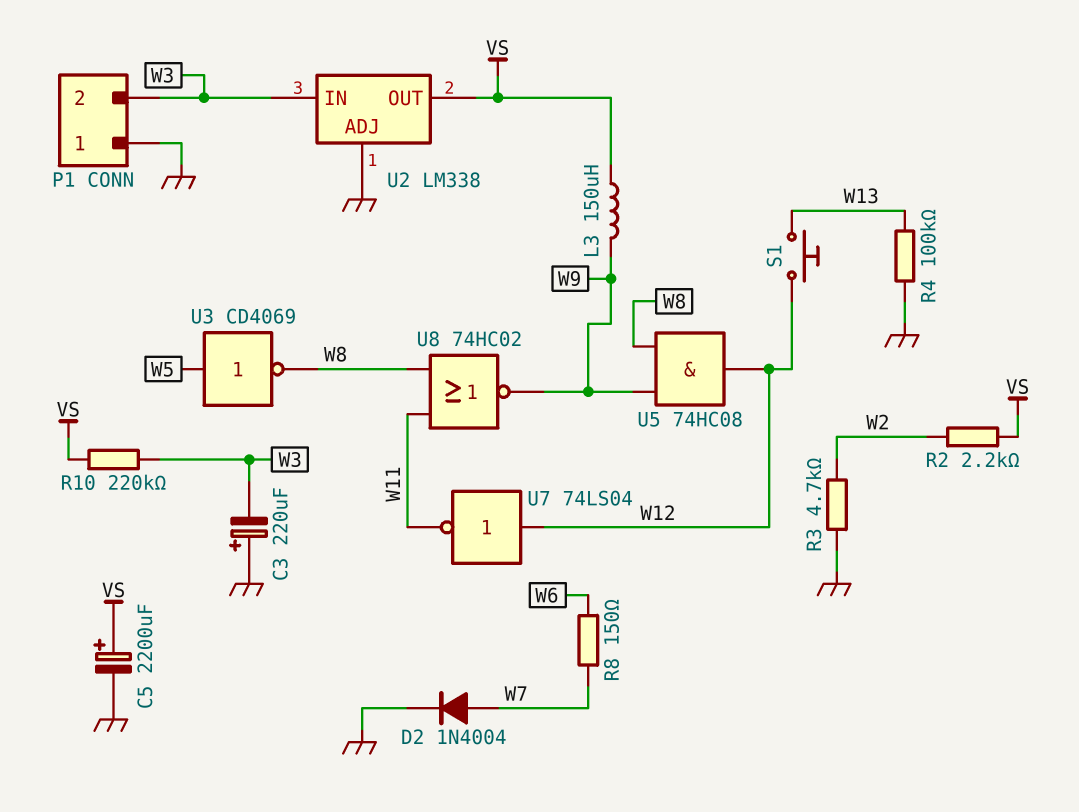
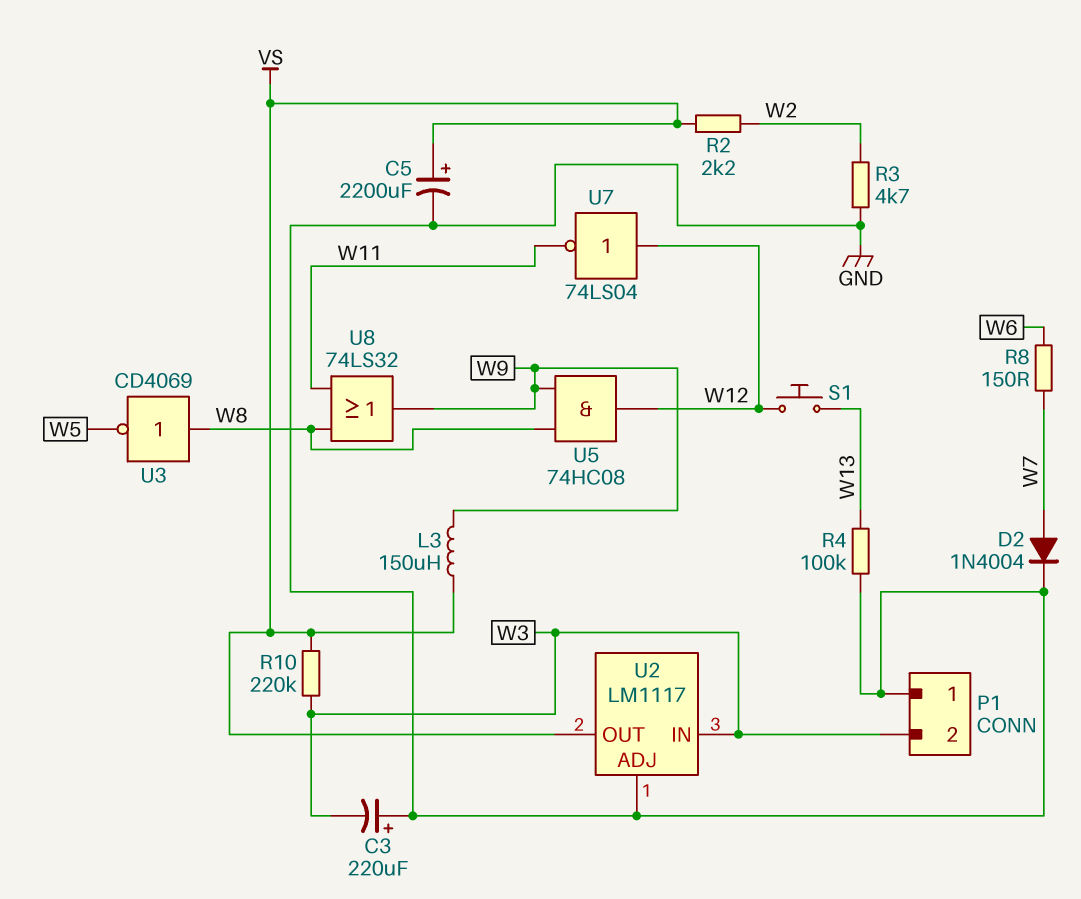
U2: LM338 -> LM1117
U3: NOT CD4069 (in W5, out W8) -> NOT CD4069 (in W8, out W5)
U8: NOR 74HC02 (in W8, in W11, out W9) -> OR 74LS32 (in W8, in W11, out W9)

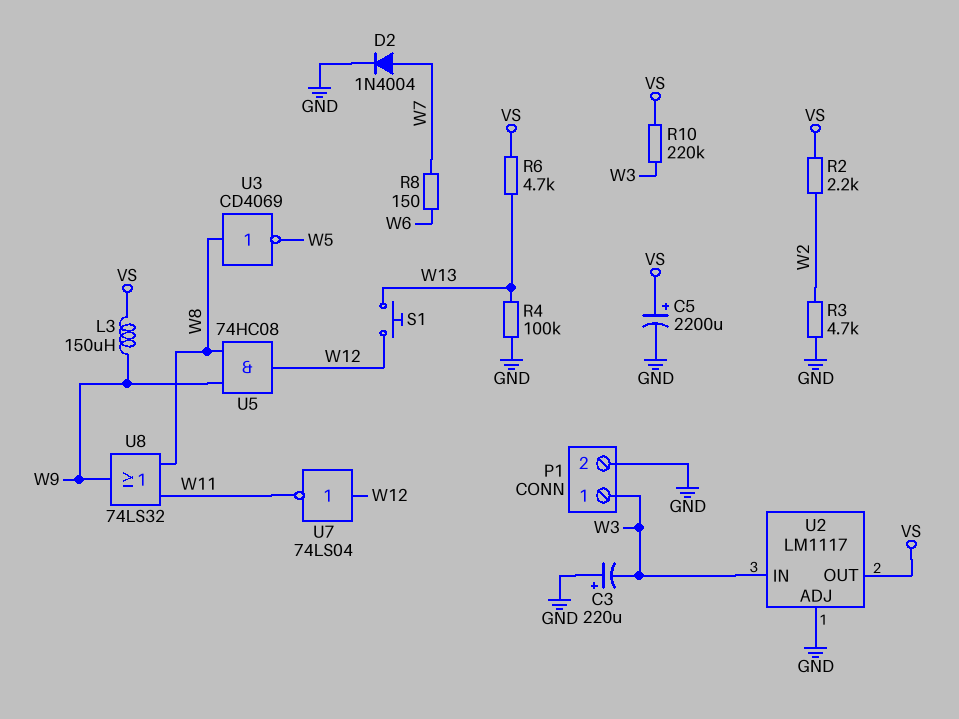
P1 pin 1: GND -> W3
P1 pin 2: W3 -> GND
R6: none -> 4.7k (VS, W13)

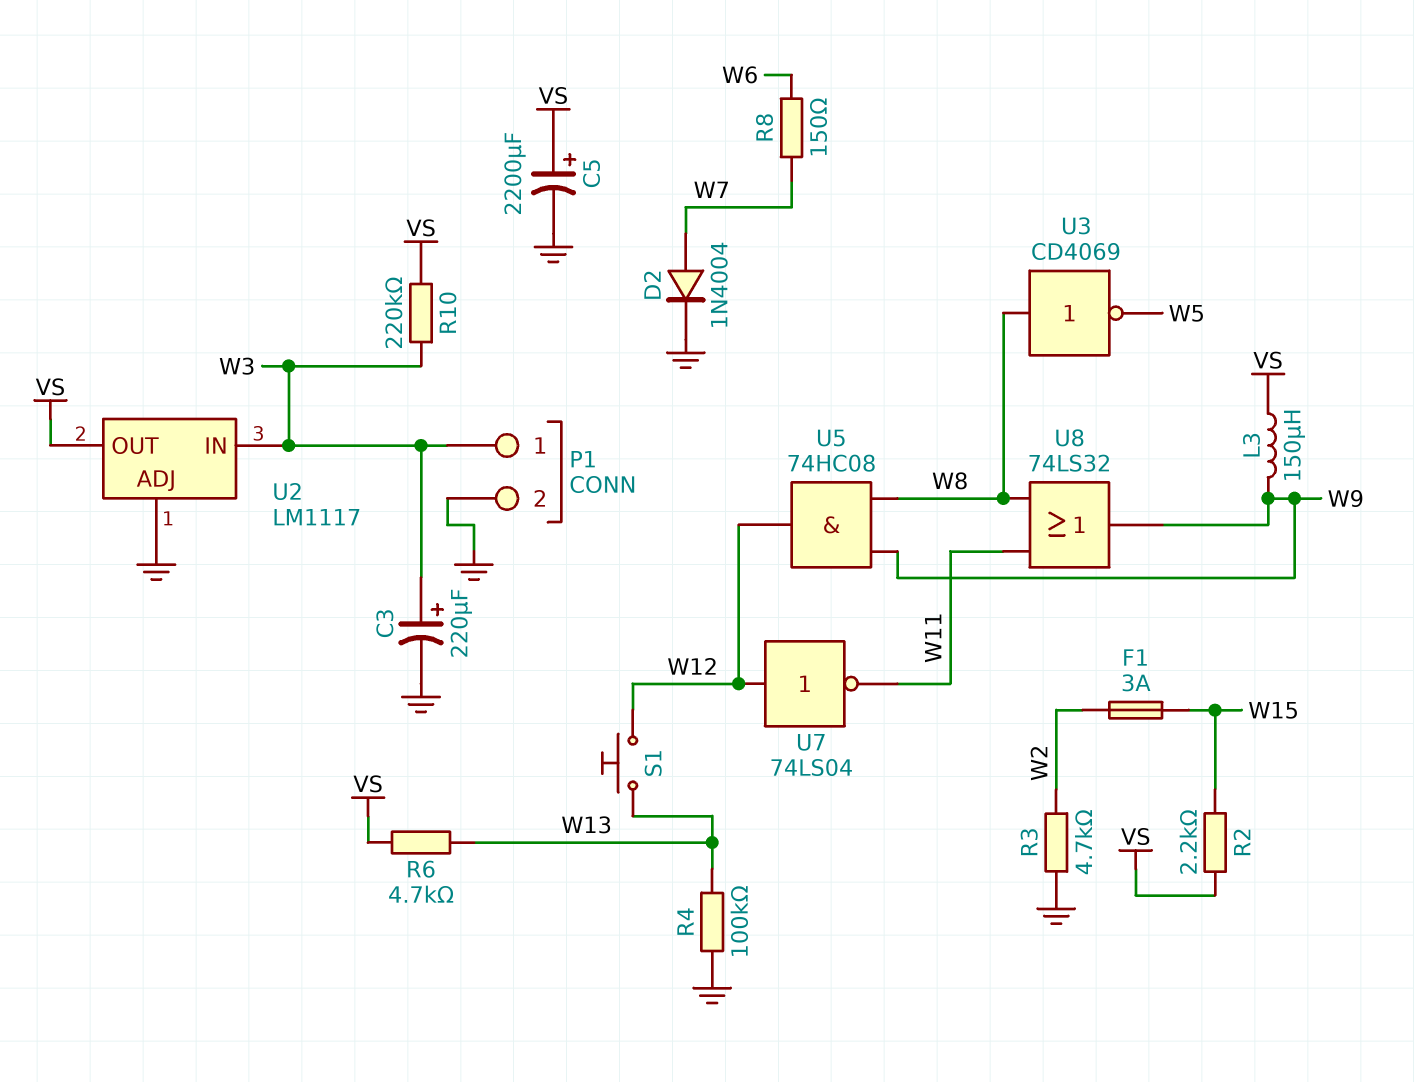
C3: 220uF (plus GND, minus W3) -> 220uF (plus W3, minus GND)
F1: none -> 3A (W2, W15)
R2: 2.2k (VS, W2) -> 2.2k (VS, W15)

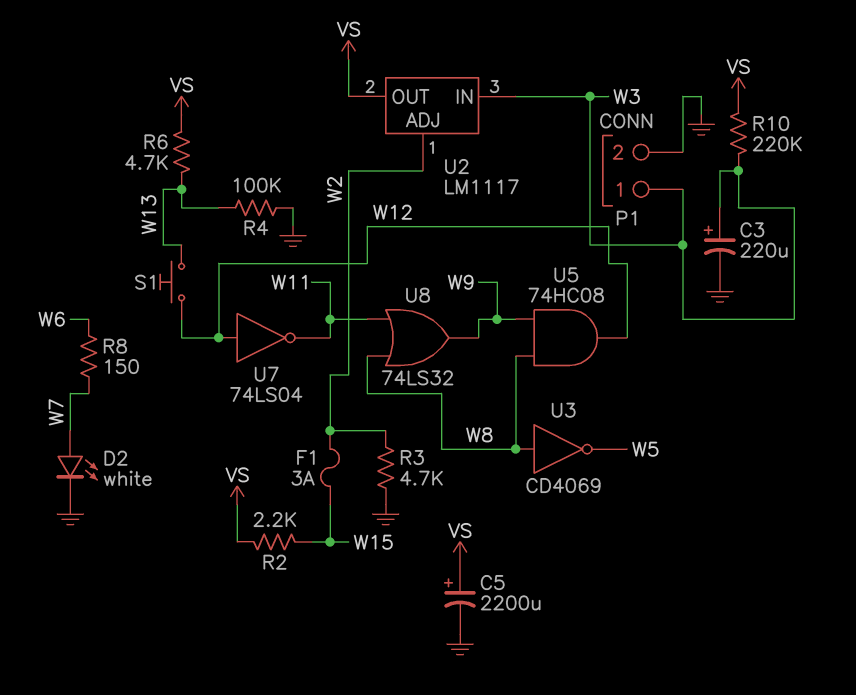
D2: diode 1N4004 (A W7, K GND) -> LED white (A W7, K GND)
L3: 150uH (VS, W9) -> none
U2 pin ADJ: GND -> W2

